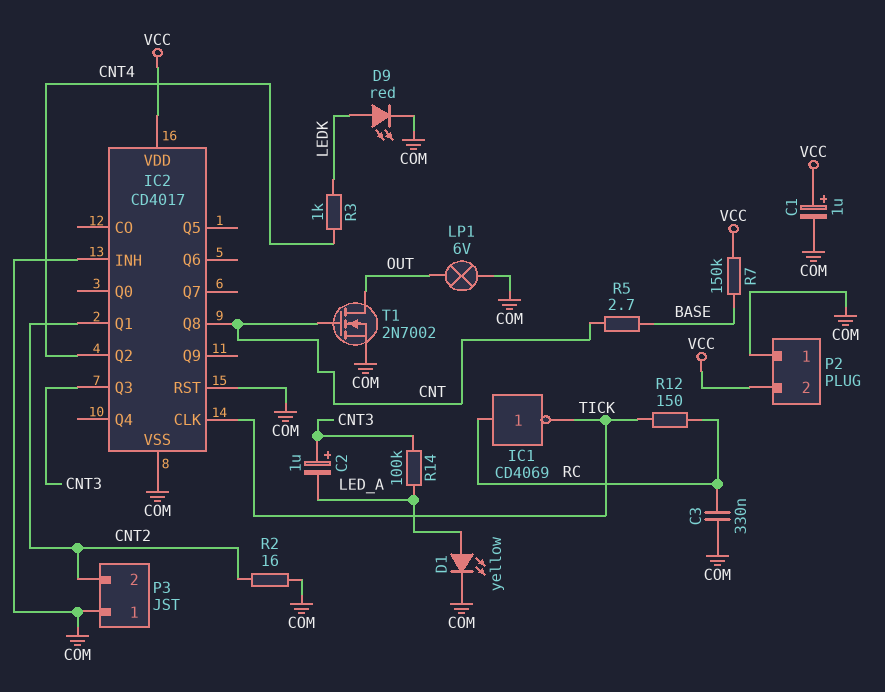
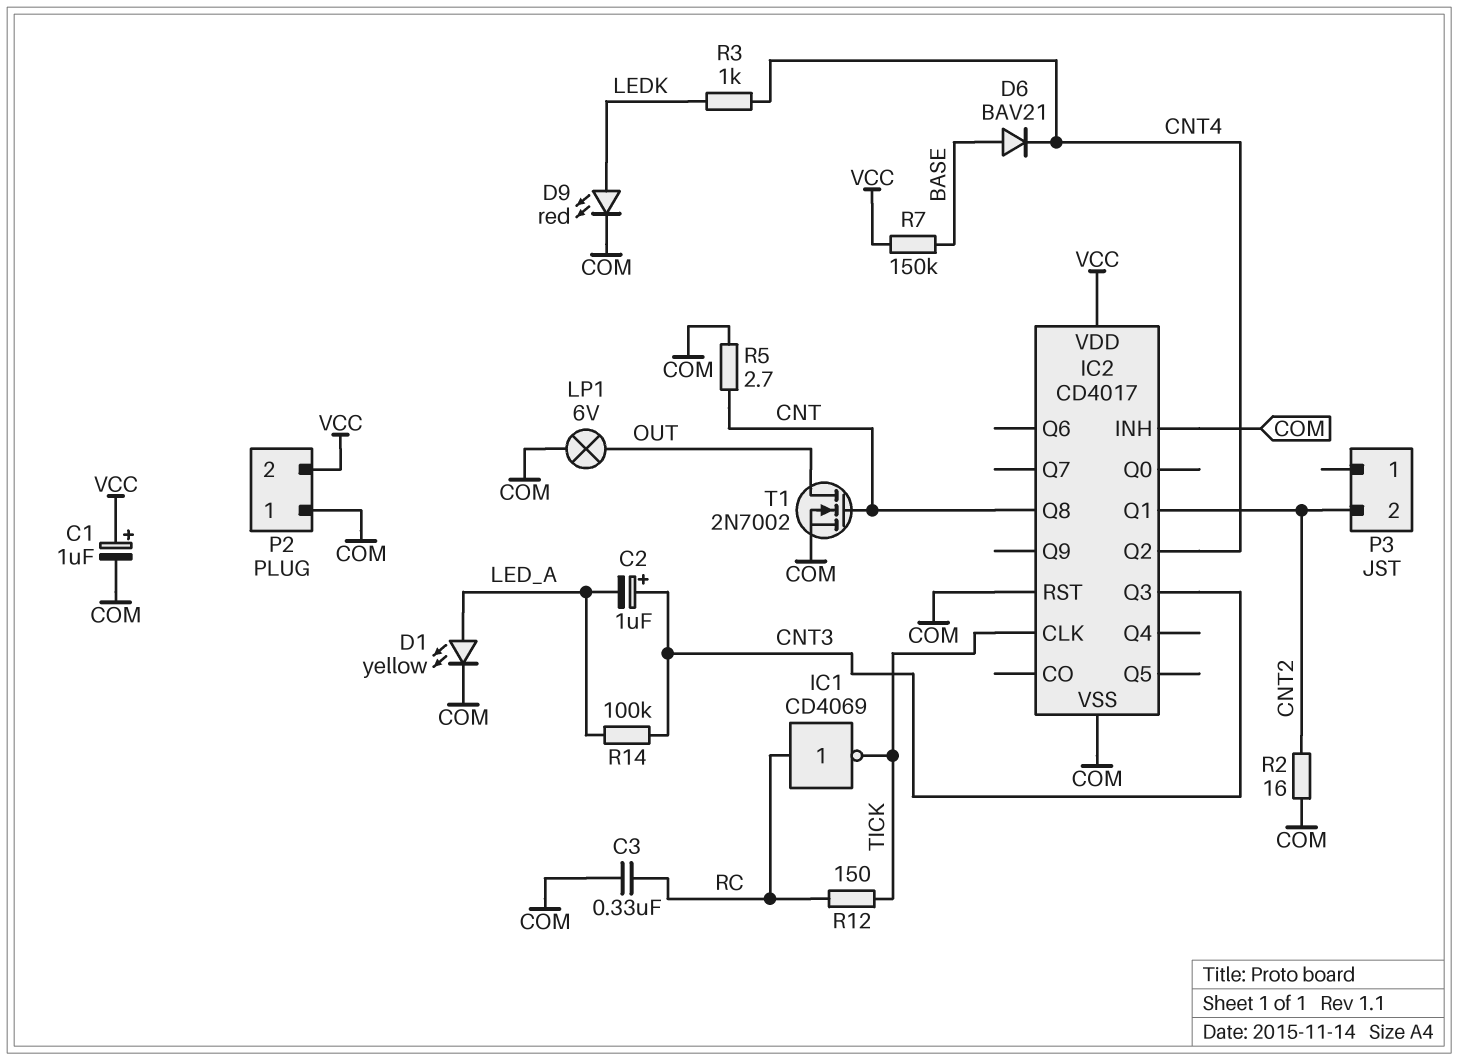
D6: none -> diode BAV21 (A BASE, K CNT4)
P3 pin 1: COM -> none
R5: 2.7 (BASE, CNT) -> 2.7 (CNT, COM)

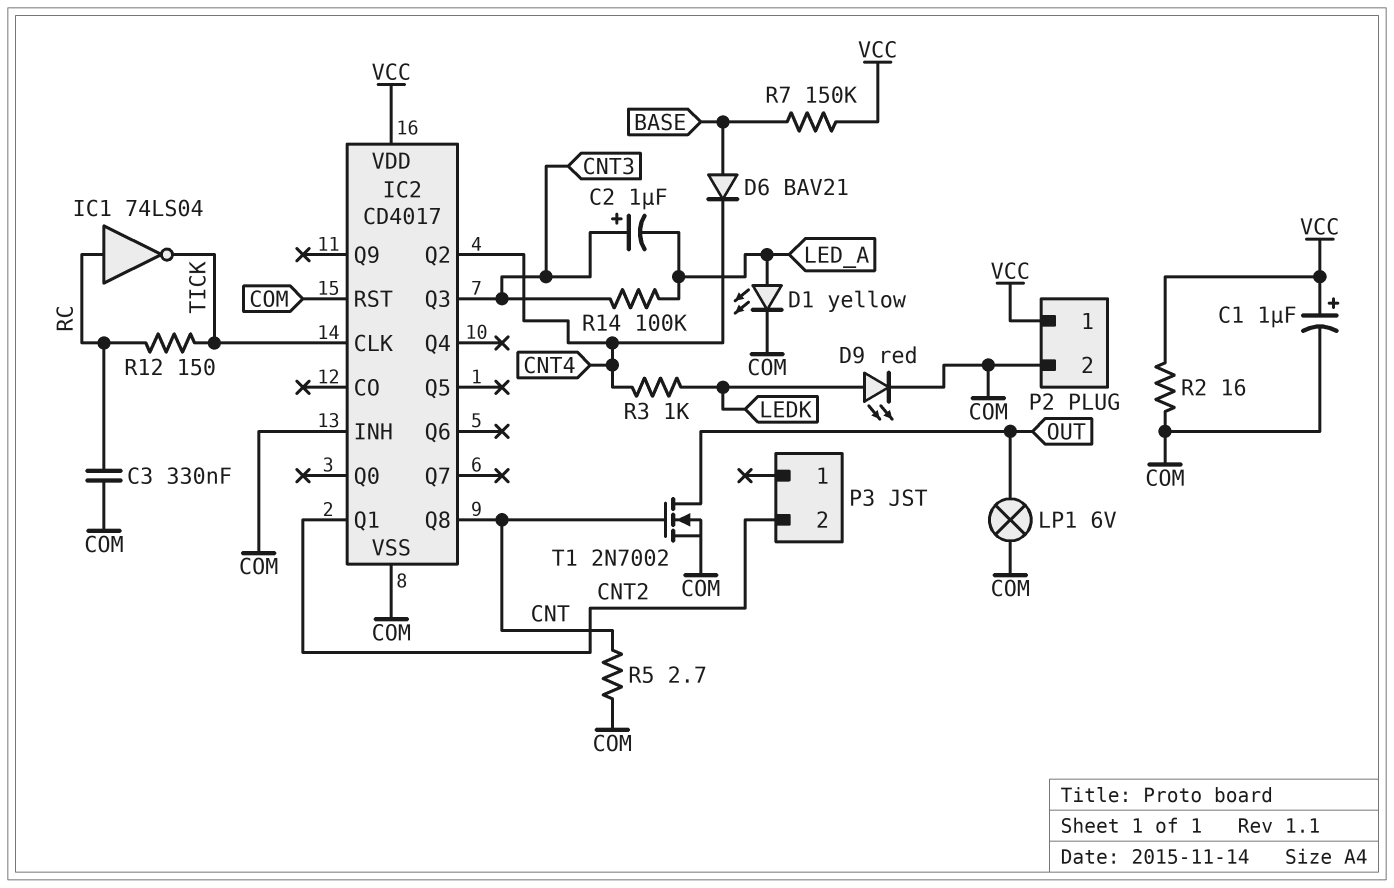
IC1: NOT CD4069 (in RC, out TICK) -> NOT 74LS04 (in RC, out TICK)
P2 pin 1: COM -> VCC
P2 pin 2: VCC -> COM
R2: 16 (CNT2, COM) -> 16 (COM, VCC)

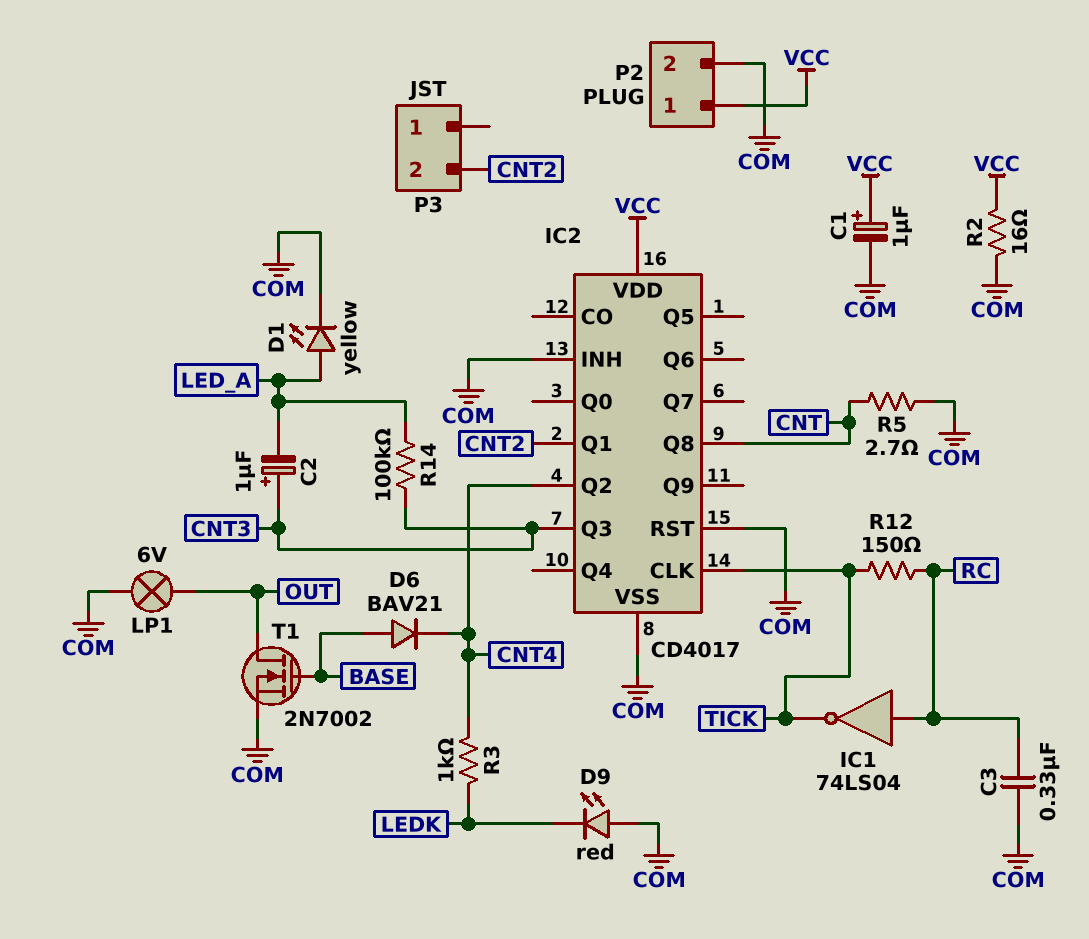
D9: LED red (A LEDK, K COM) -> LED red (A COM, K LEDK)
R7: 150k (BASE, VCC) -> none
T1: NMOS 2N7002 (G CNT, D OUT, S COM) -> NMOS 2N7002 (G BASE, D OUT, S COM)

